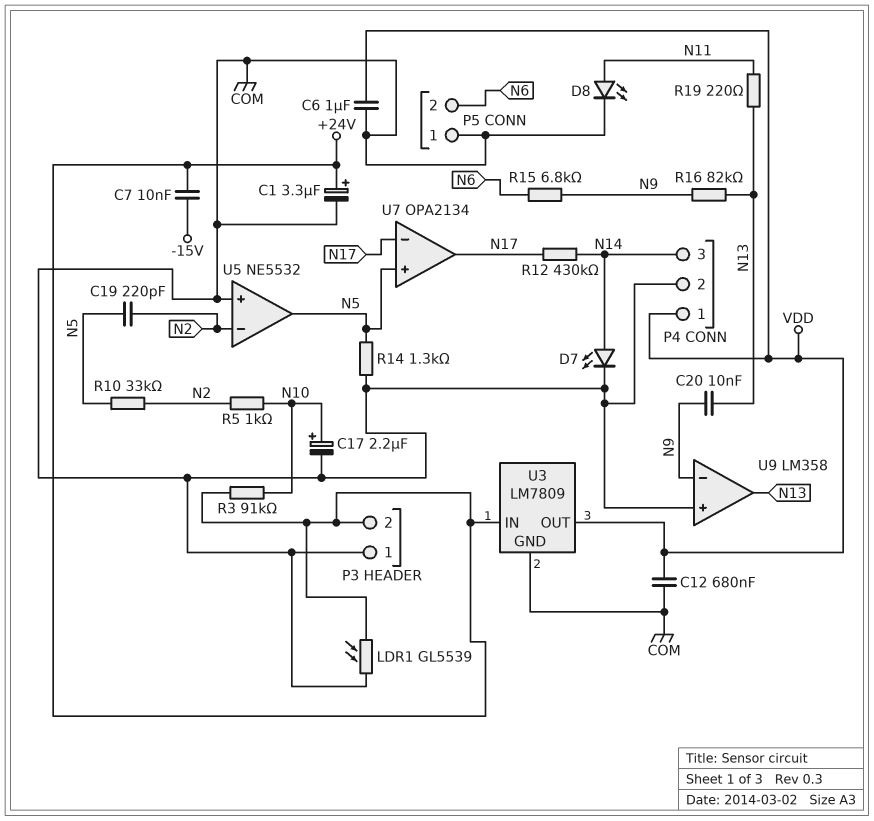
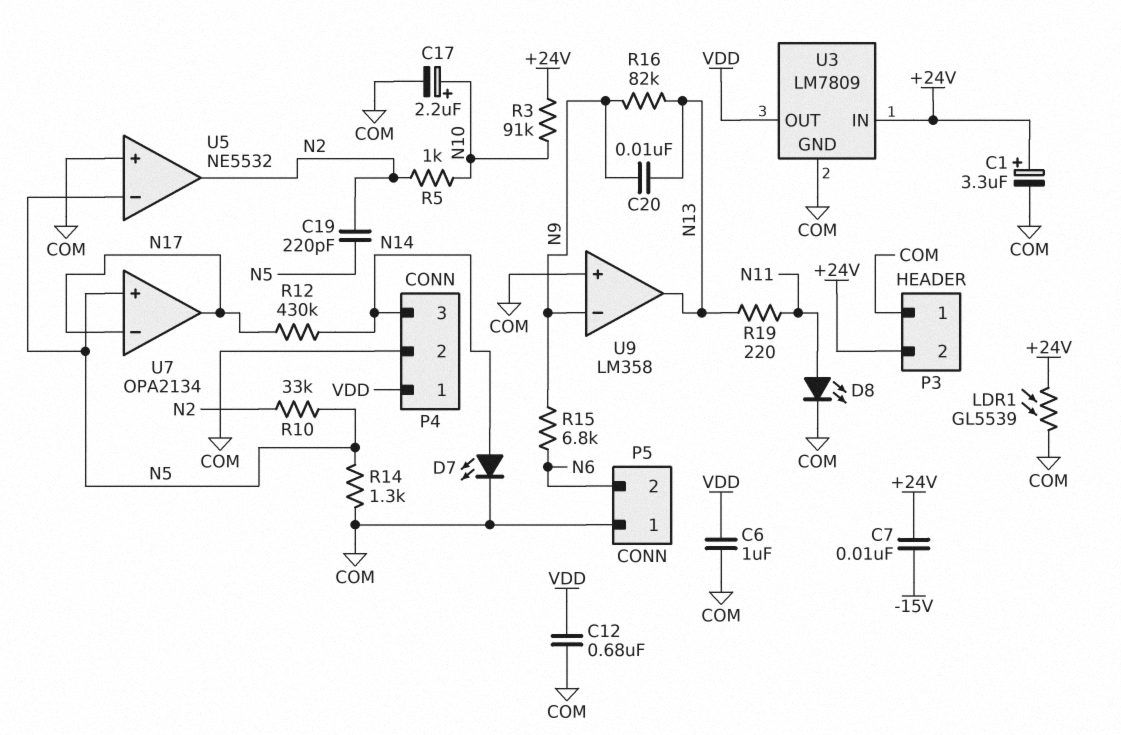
U5 pin in-: N2 -> N5
U5 pin out: N5 -> N2

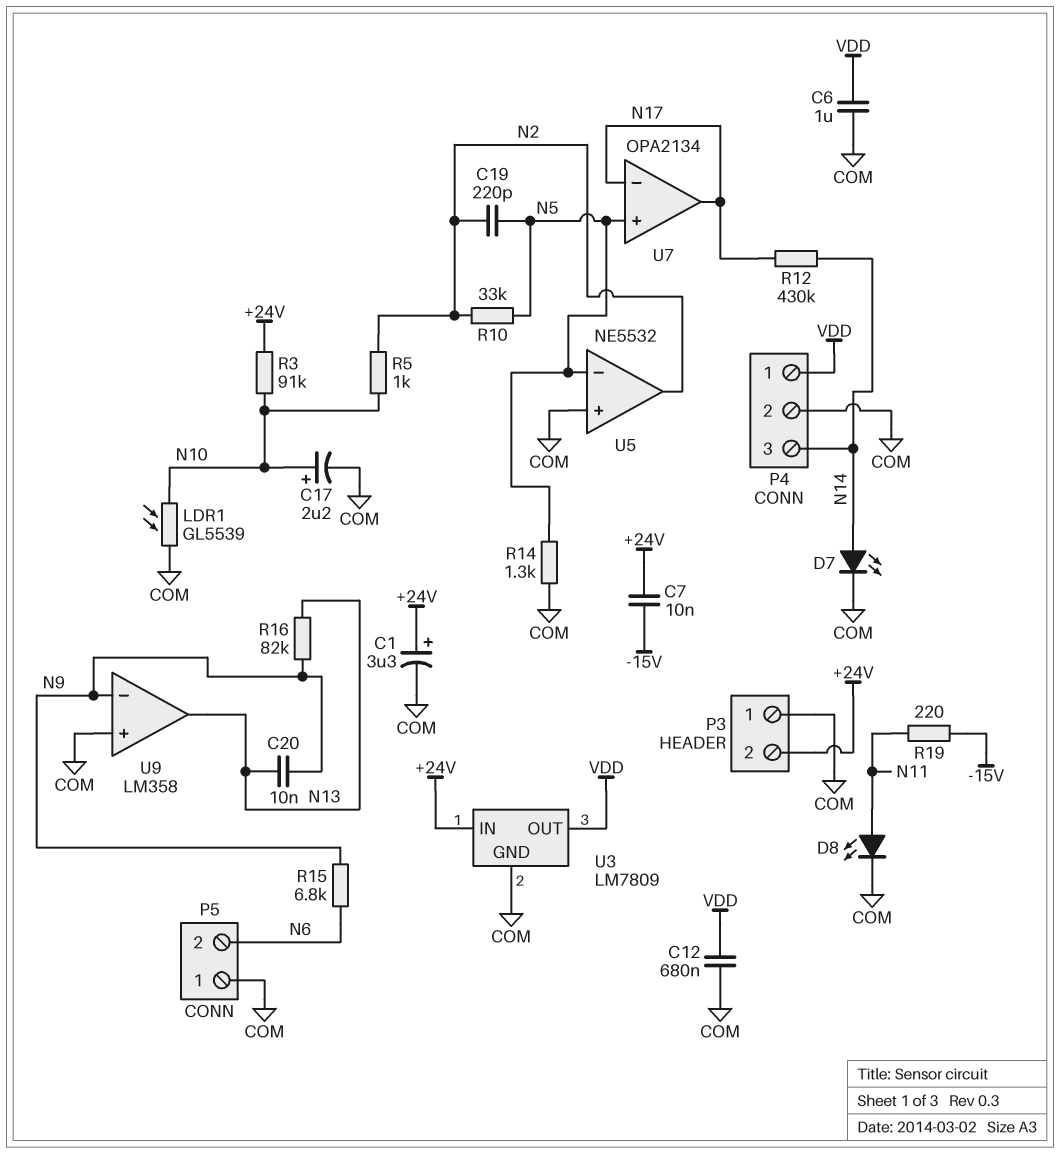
LDR1: GL5539 (+24V, COM) -> GL5539 (COM, N10)
R19: 220 (N11, N13) -> 220 (-15V, N11)

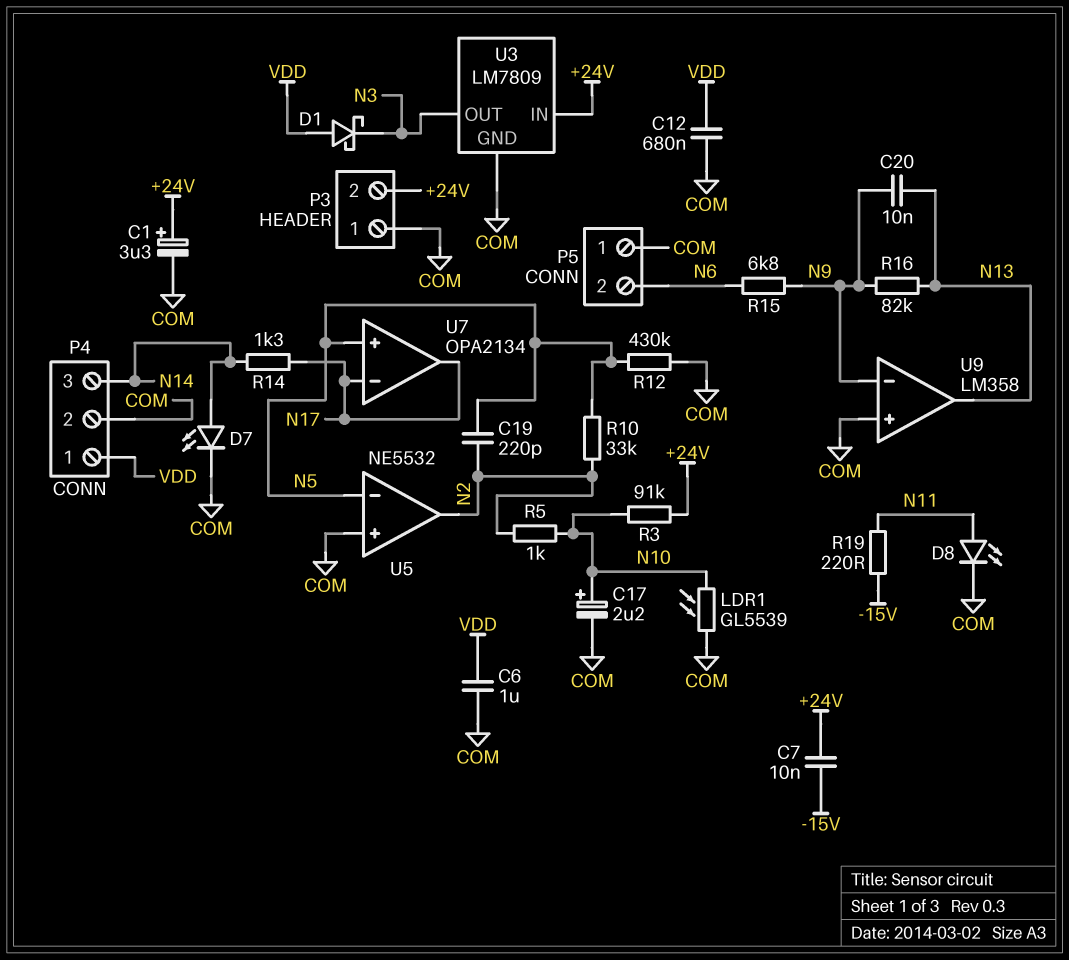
D1: none -> schottky (A VDD, K N3)
R12: 430k (N14, N17) -> 430k (COM, N5)
R14: 1.3k (COM, N5) -> 1.3k (N14, N17)
U3 pin OUT: VDD -> N3

